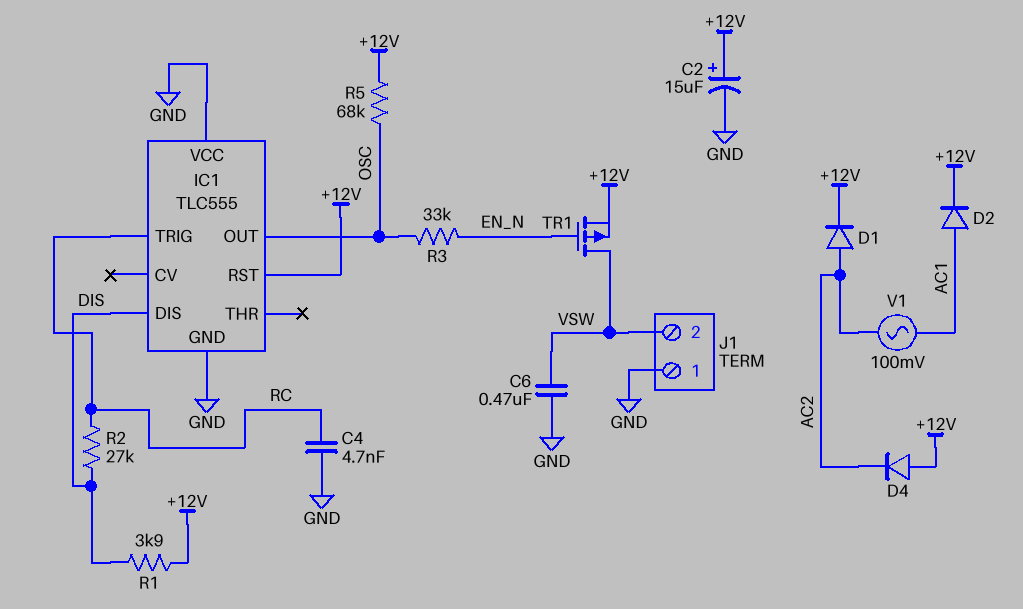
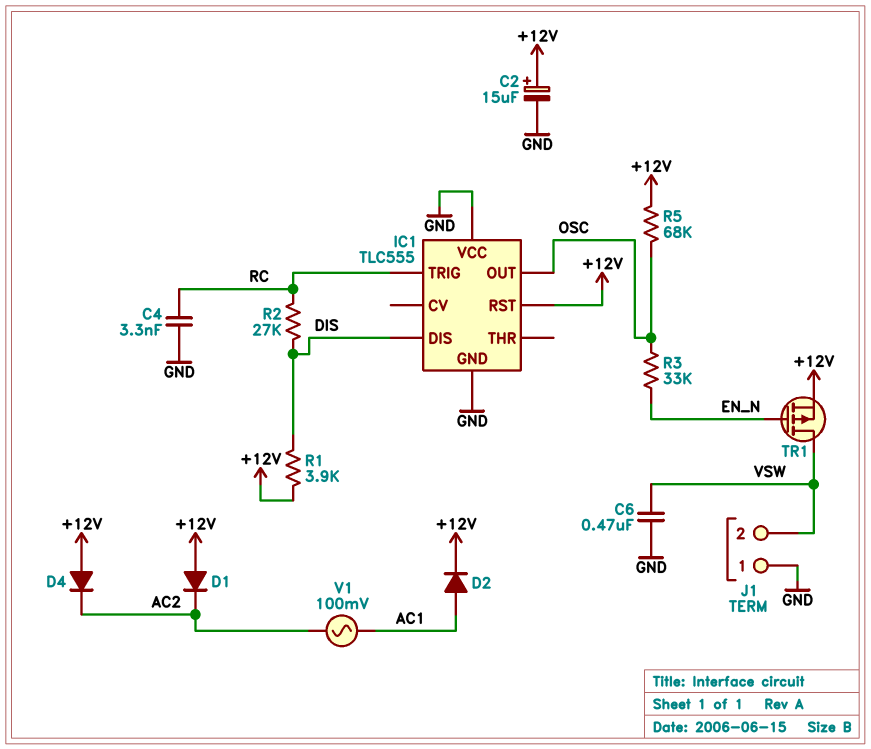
C4: 4.7nF (GND, RC) -> 3.3nF (GND, RC)
D1: diode (A AC2, K +12V) -> diode (A +12V, K AC2)

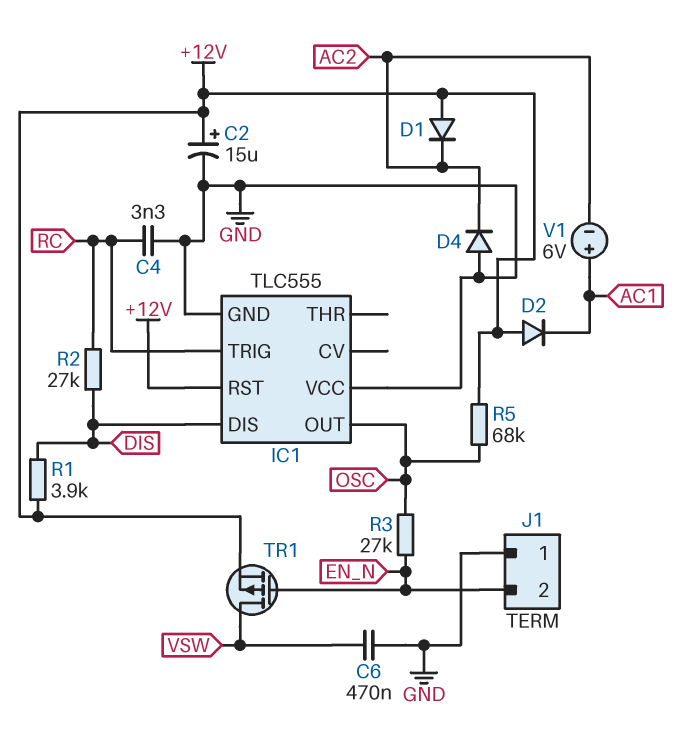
D2: diode (A AC1, K +12V) -> diode (A +12V, K AC1)
D4: diode (A +12V, K AC2) -> diode (A GND, K AC2)
J1 pin 2: VSW -> EN_N
R3: 33k (EN_N, OSC) -> 27k (EN_N, OSC)
V1: AC 100mV (AC1, AC2) -> 6V (plus AC1, minus AC2)

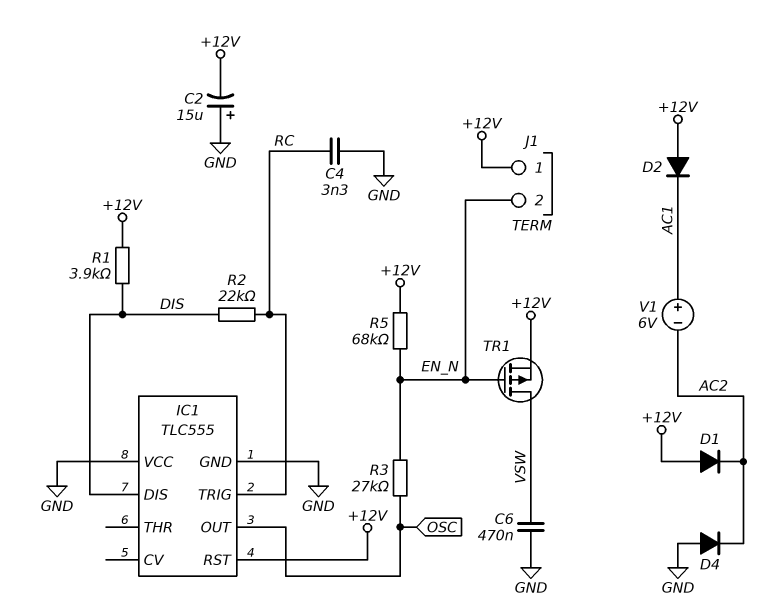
C2: 15uF (plus +12V, minus GND) -> 15uF (plus GND, minus +12V)
J1 pin 1: GND -> +12V
R2: 27k (DIS, RC) -> 22k (DIS, RC)
R5: 68k (+12V, OSC) -> 68k (+12V, EN_N)

